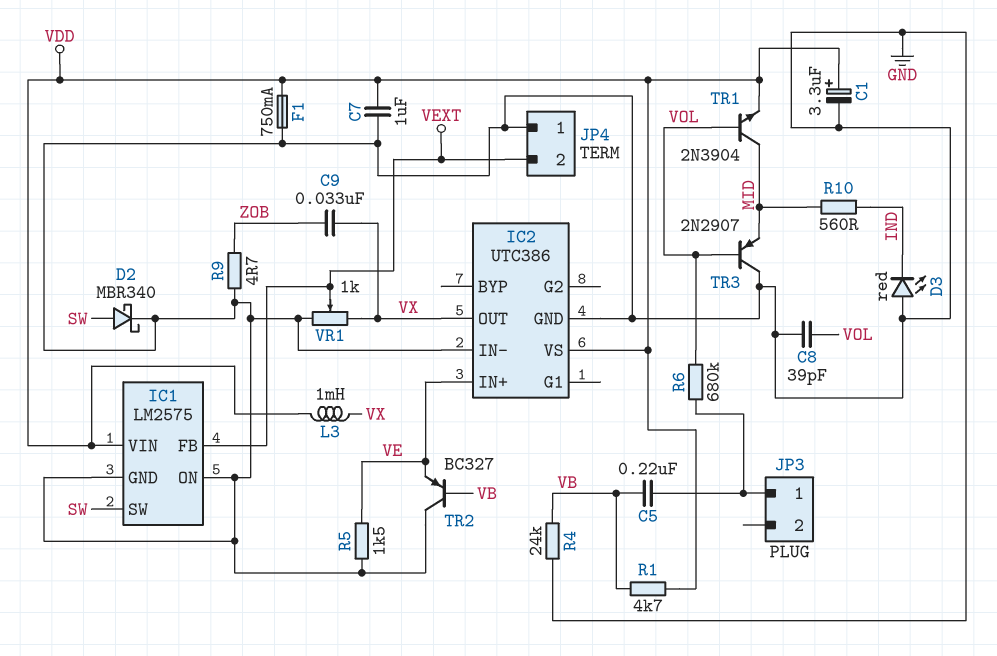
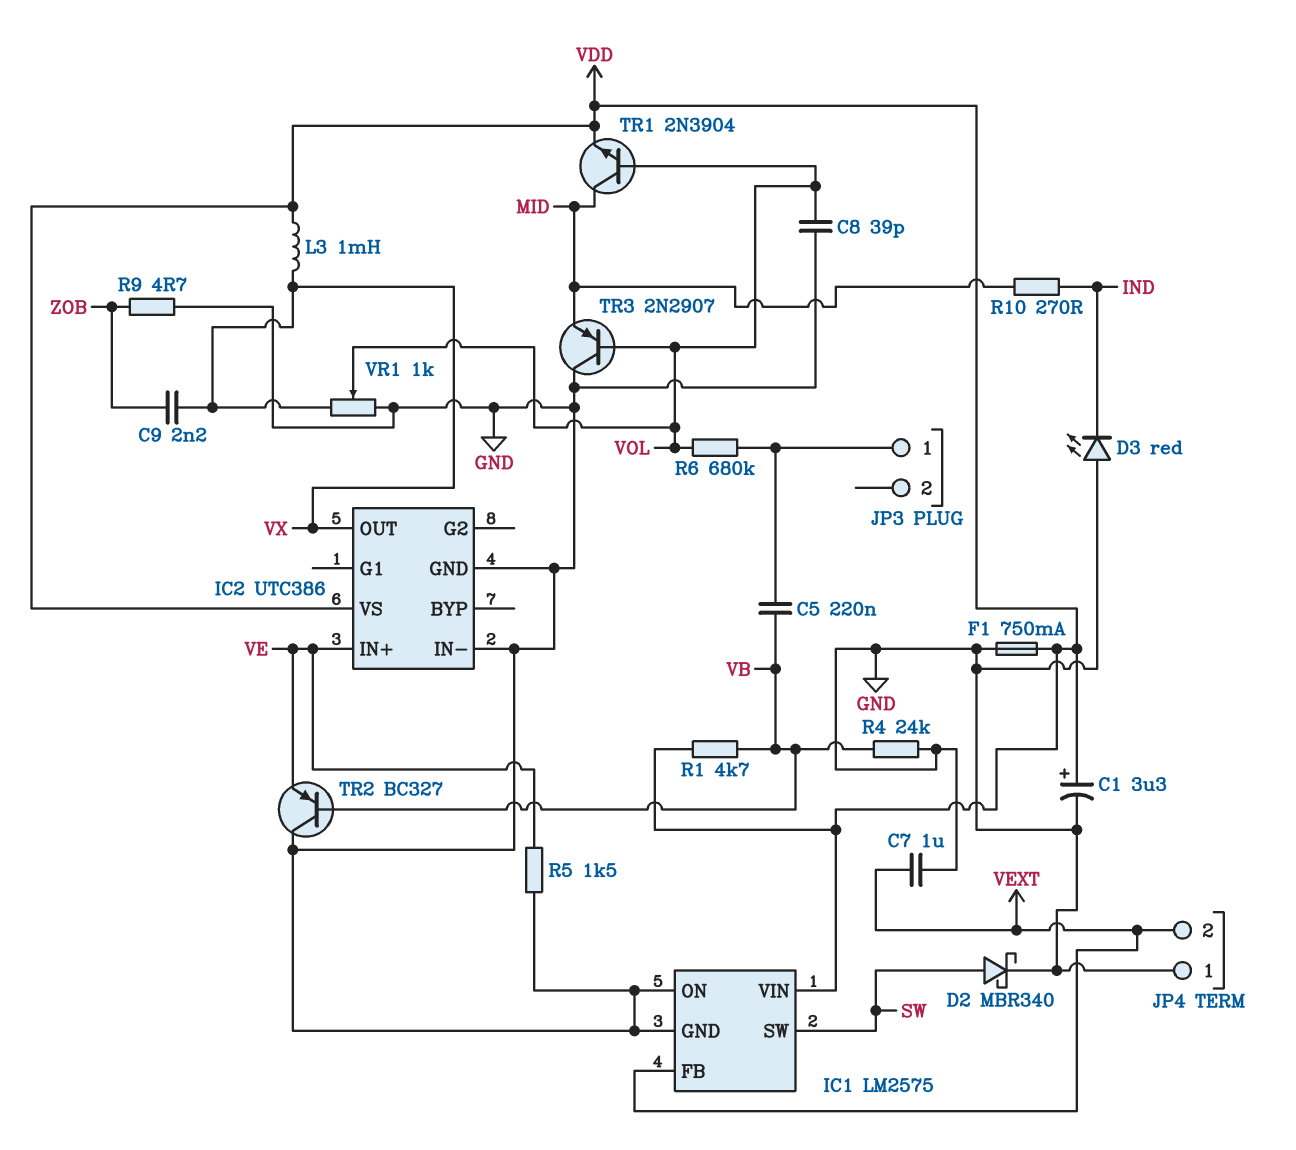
C7: 1uF (GND, VDD) -> 1uF (GND, VEXT)
C9: 33nF (VX, ZOB) -> 2.2nF (VX, ZOB)
R10: 560 (IND, MID) -> 270 (IND, MID)
VR1: 1k (GND, VX, wiper VEXT) -> 1k (GND, VX, wiper VOL)

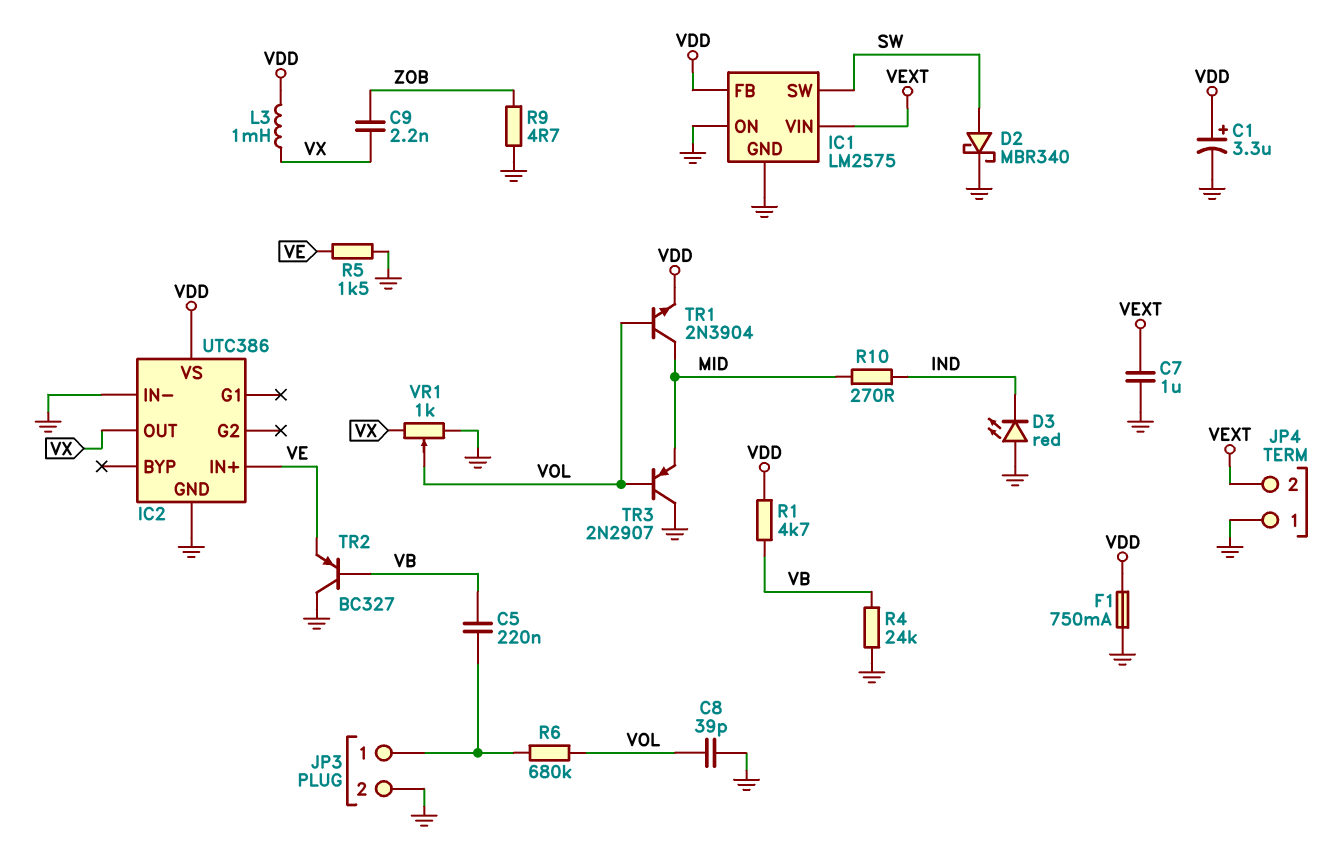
IC1 pin FB: VEXT -> VDD
IC1 pin VIN: VDD -> VEXT
JP3 pin 2: none -> GND

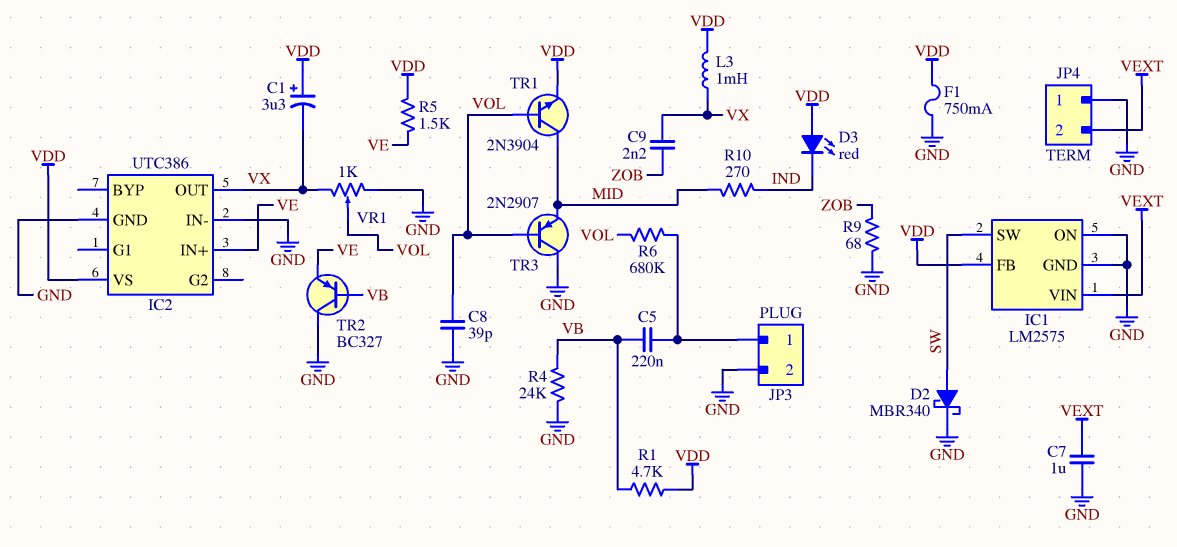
C1: 3.3uF (plus VDD, minus GND) -> 3.3uF (plus VDD, minus VX)
D3: LED red (A GND, K IND) -> LED red (A VDD, K IND)
R5: 1.5k (GND, VE) -> 1.5k (VDD, VE)
R9: 4.7 (GND, ZOB) -> 68 (GND, ZOB)

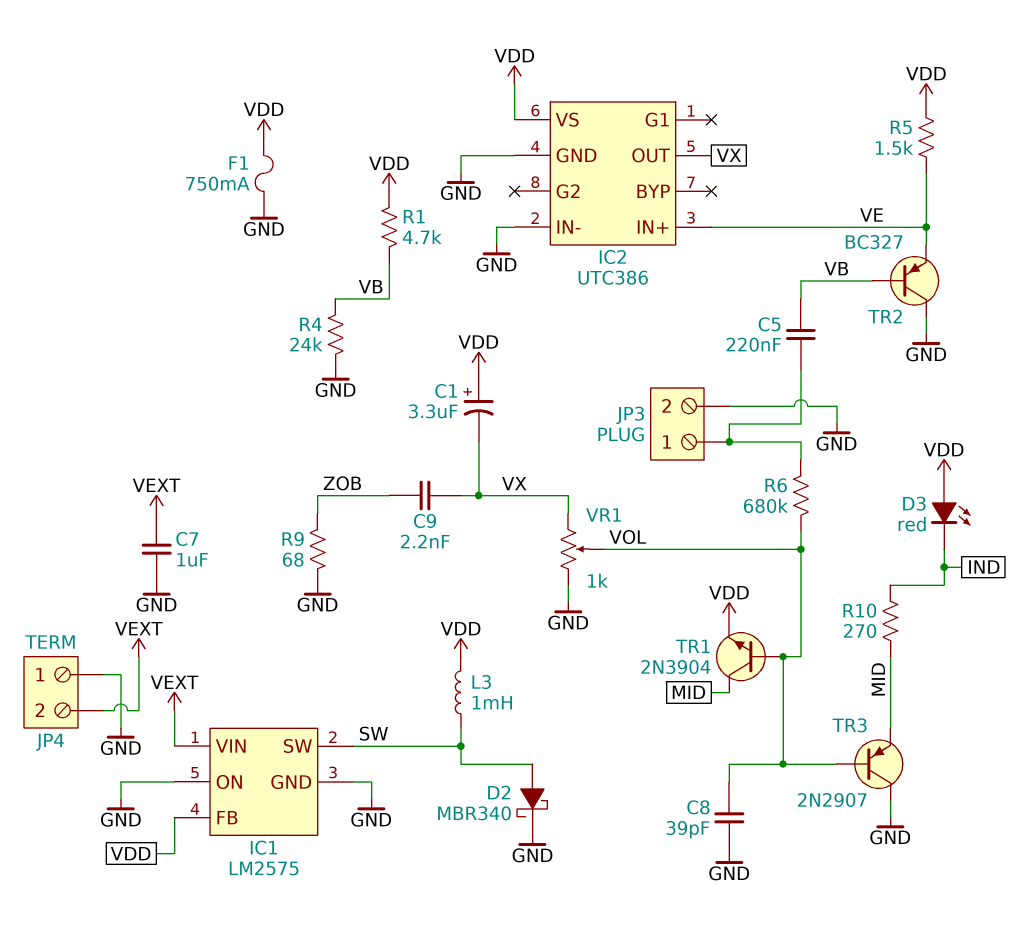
L3: 1mH (VDD, VX) -> 1mH (SW, VDD)

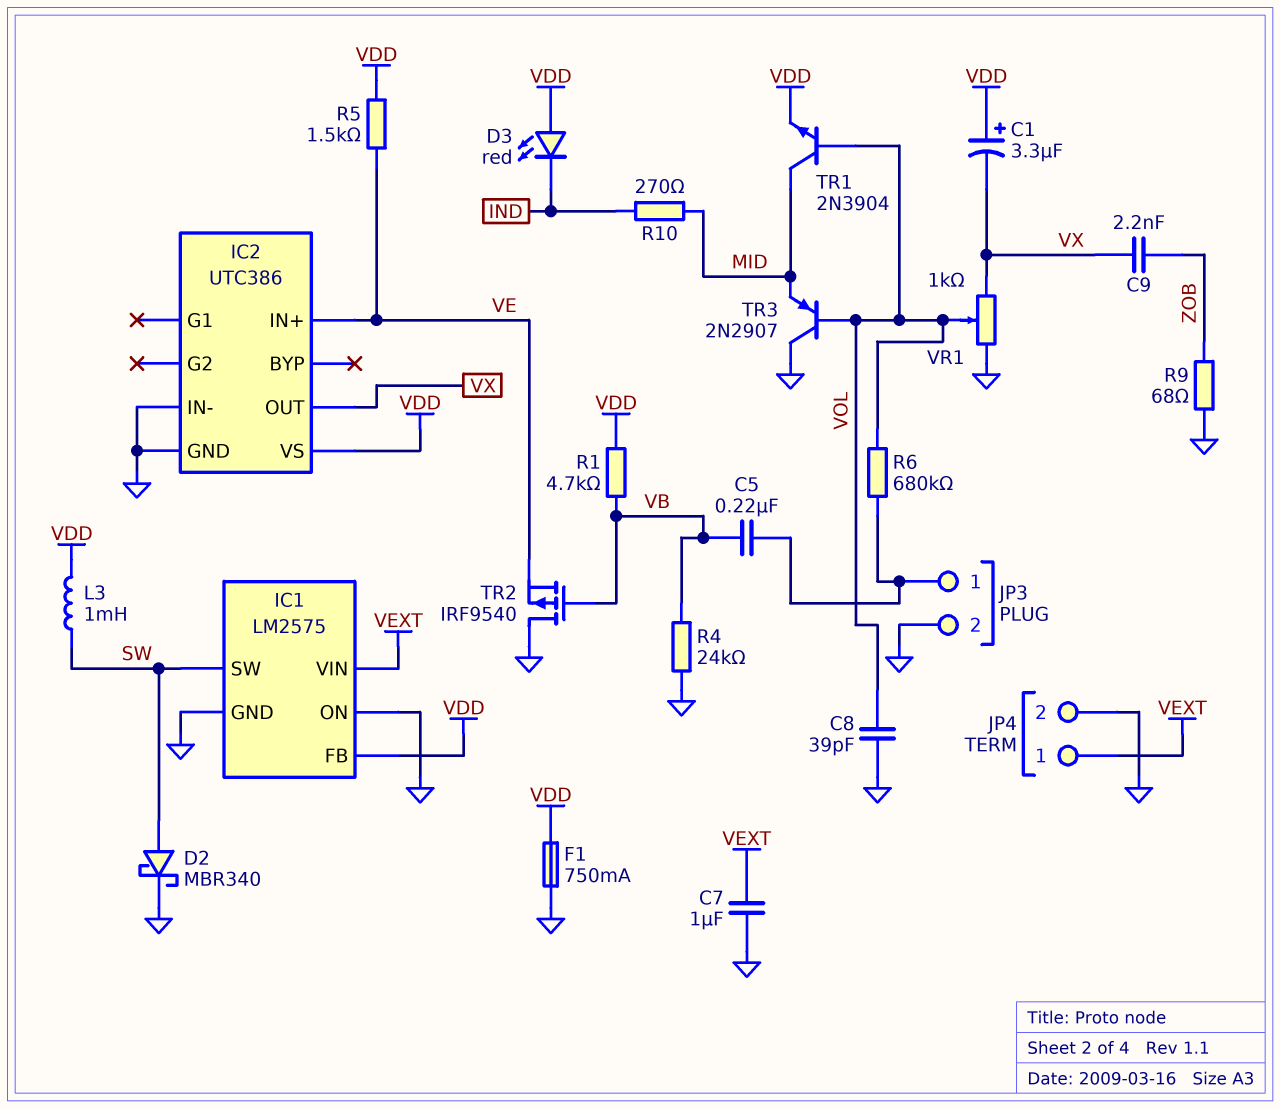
JP4 pin 1: GND -> VEXT
JP4 pin 2: VEXT -> GND
TR2: PNP BC327 (B VB, C GND, E VE) -> PMOS IRF9540 (G VB, D GND, S VE)

